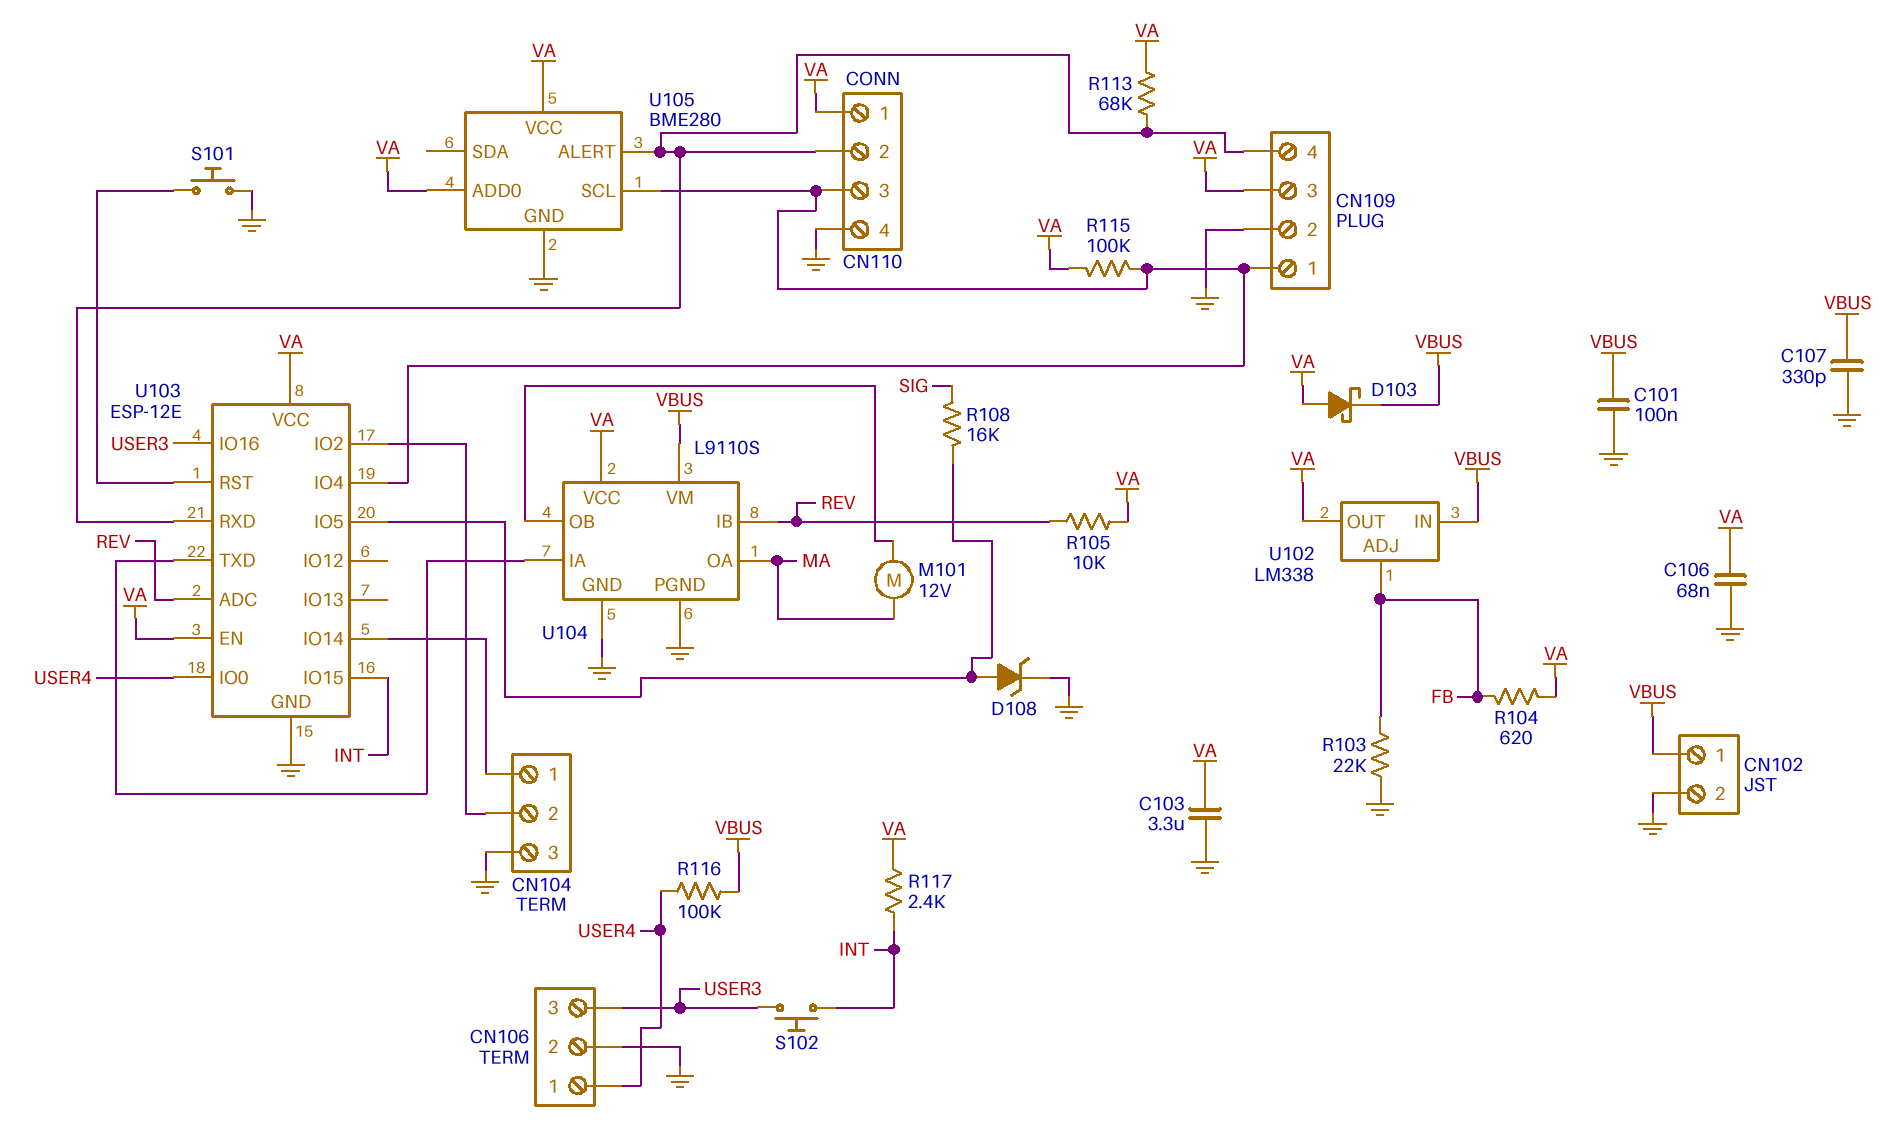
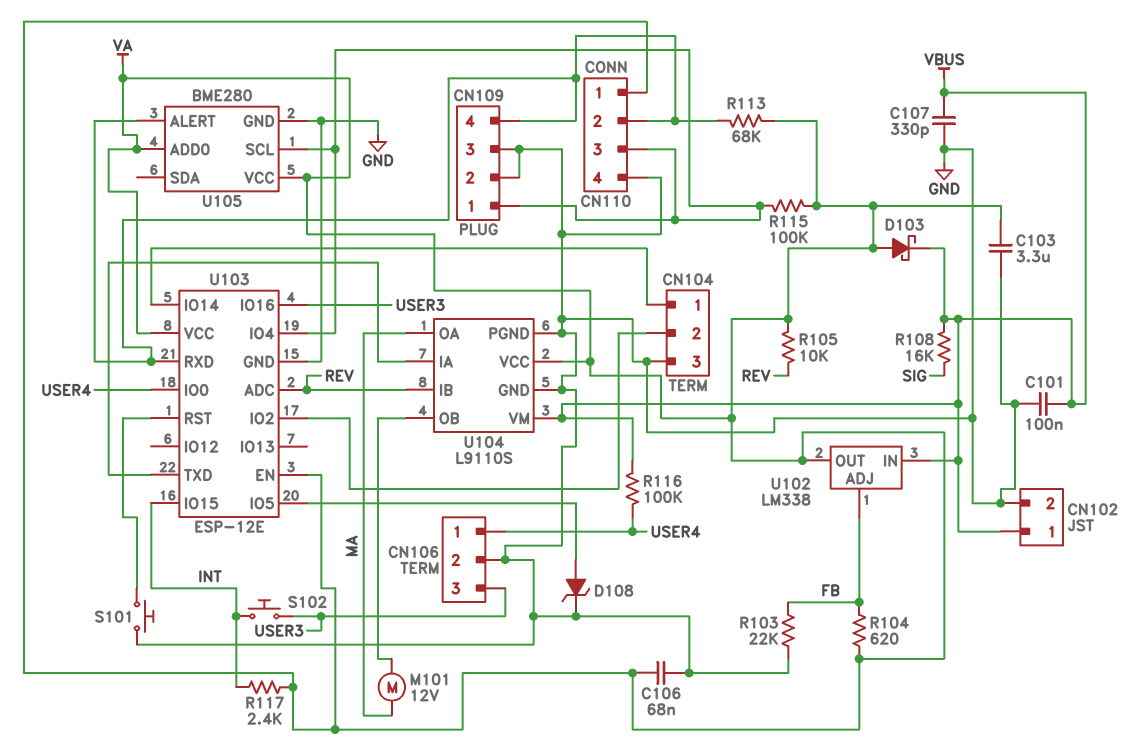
CN109 pin 3: VA -> GND
R108: 16k (SIG, U103/IO5) -> 16k (SIG, VBUS)

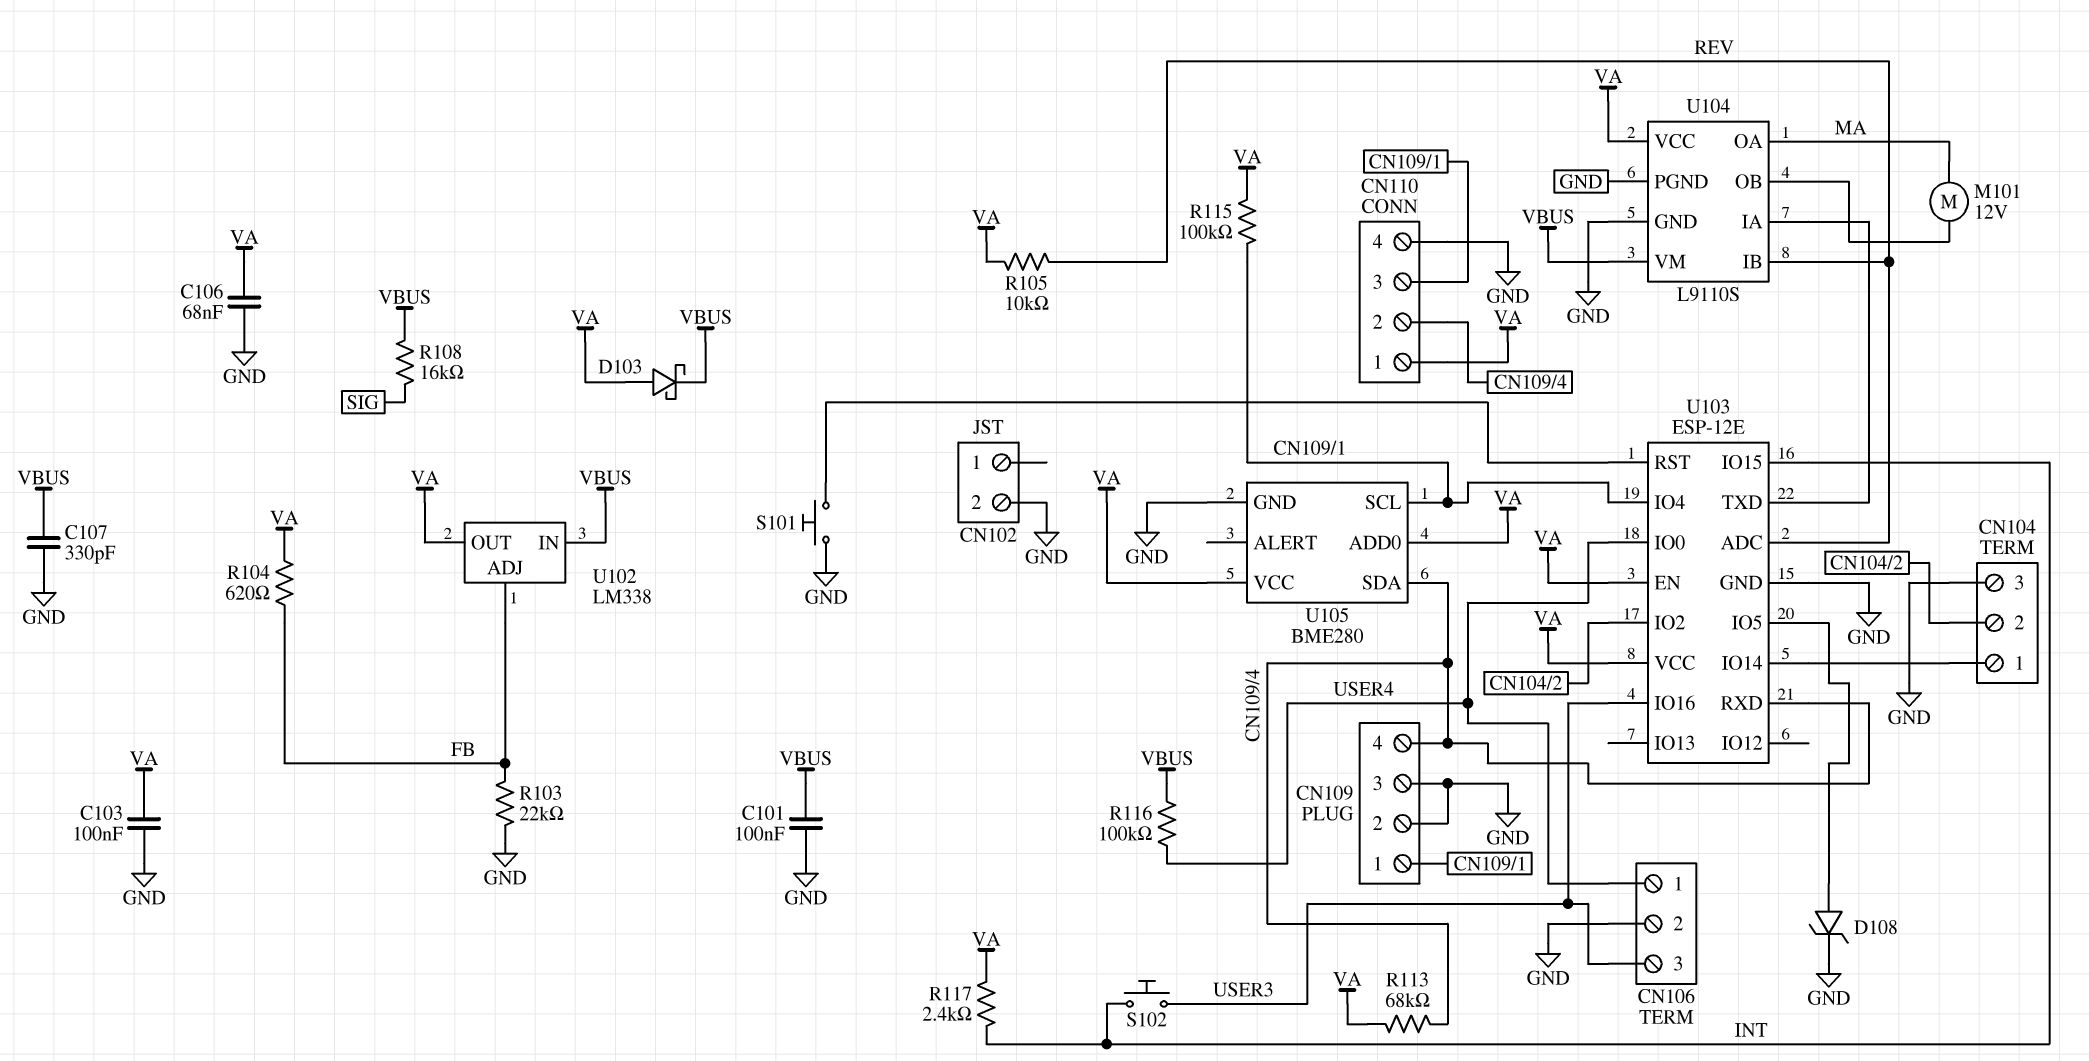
C103: 3.3uF (GND, VA) -> 100nF (GND, VA)
CN102 pin 1: VBUS -> none
U105 pin ALERT: CN109/4 -> none
U105 pin SDA: none -> CN109/4

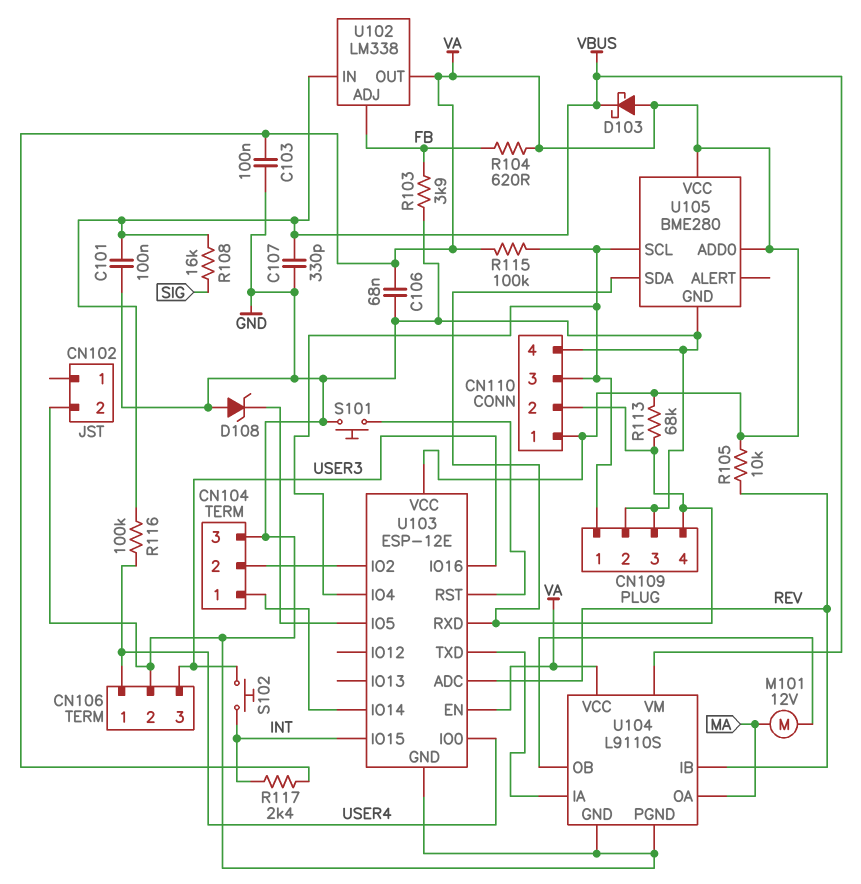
D108: zener (A U103/IO5, K GND) -> zener (A GND, K U103/IO5)
R103: 22k (FB, GND) -> 3.9k (FB, GND)

